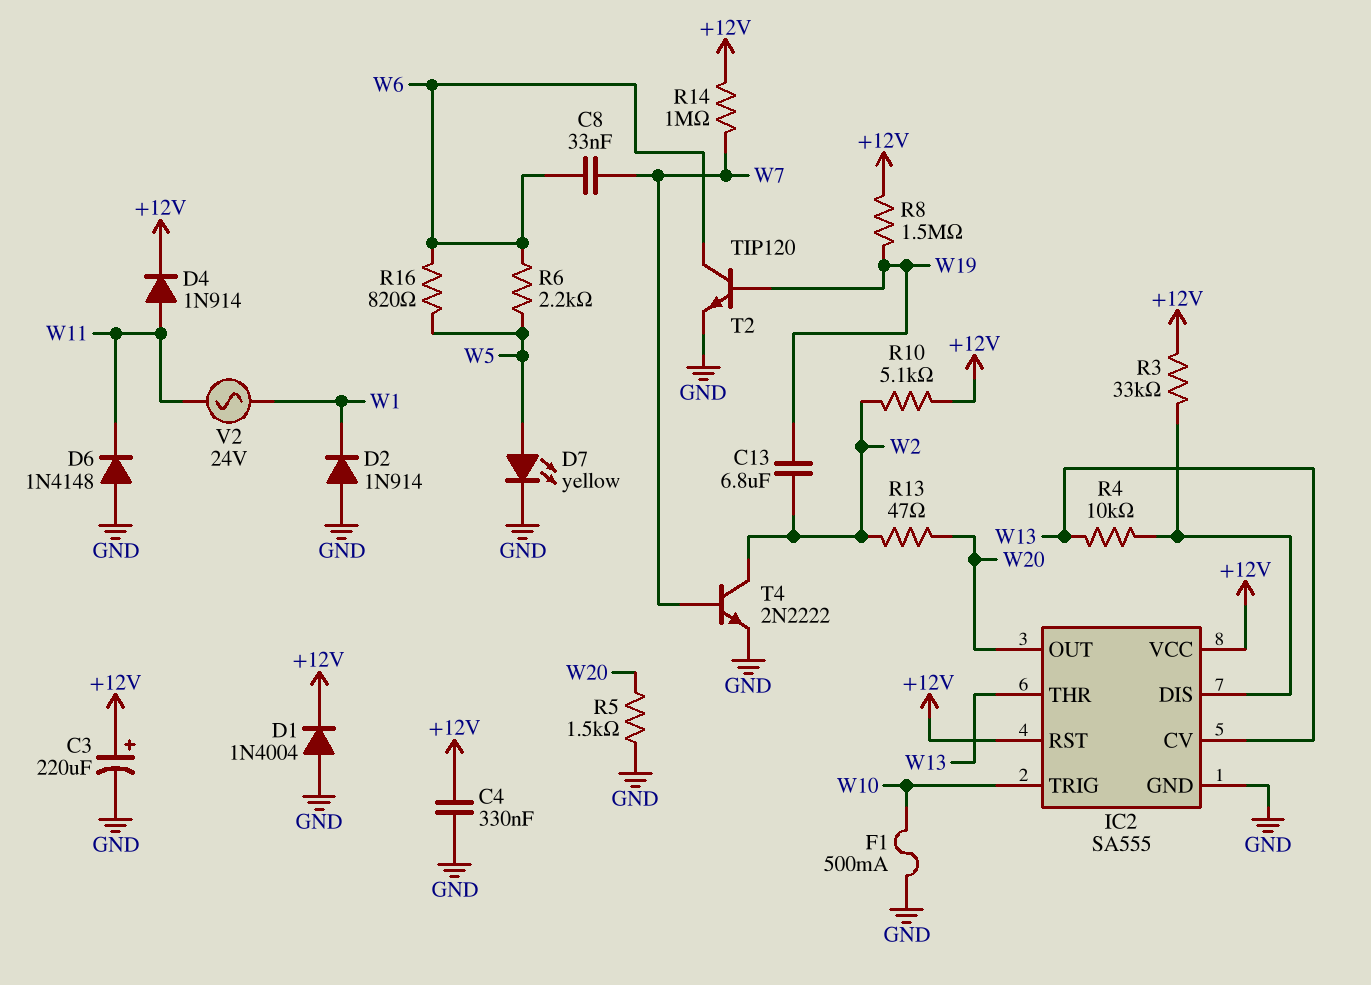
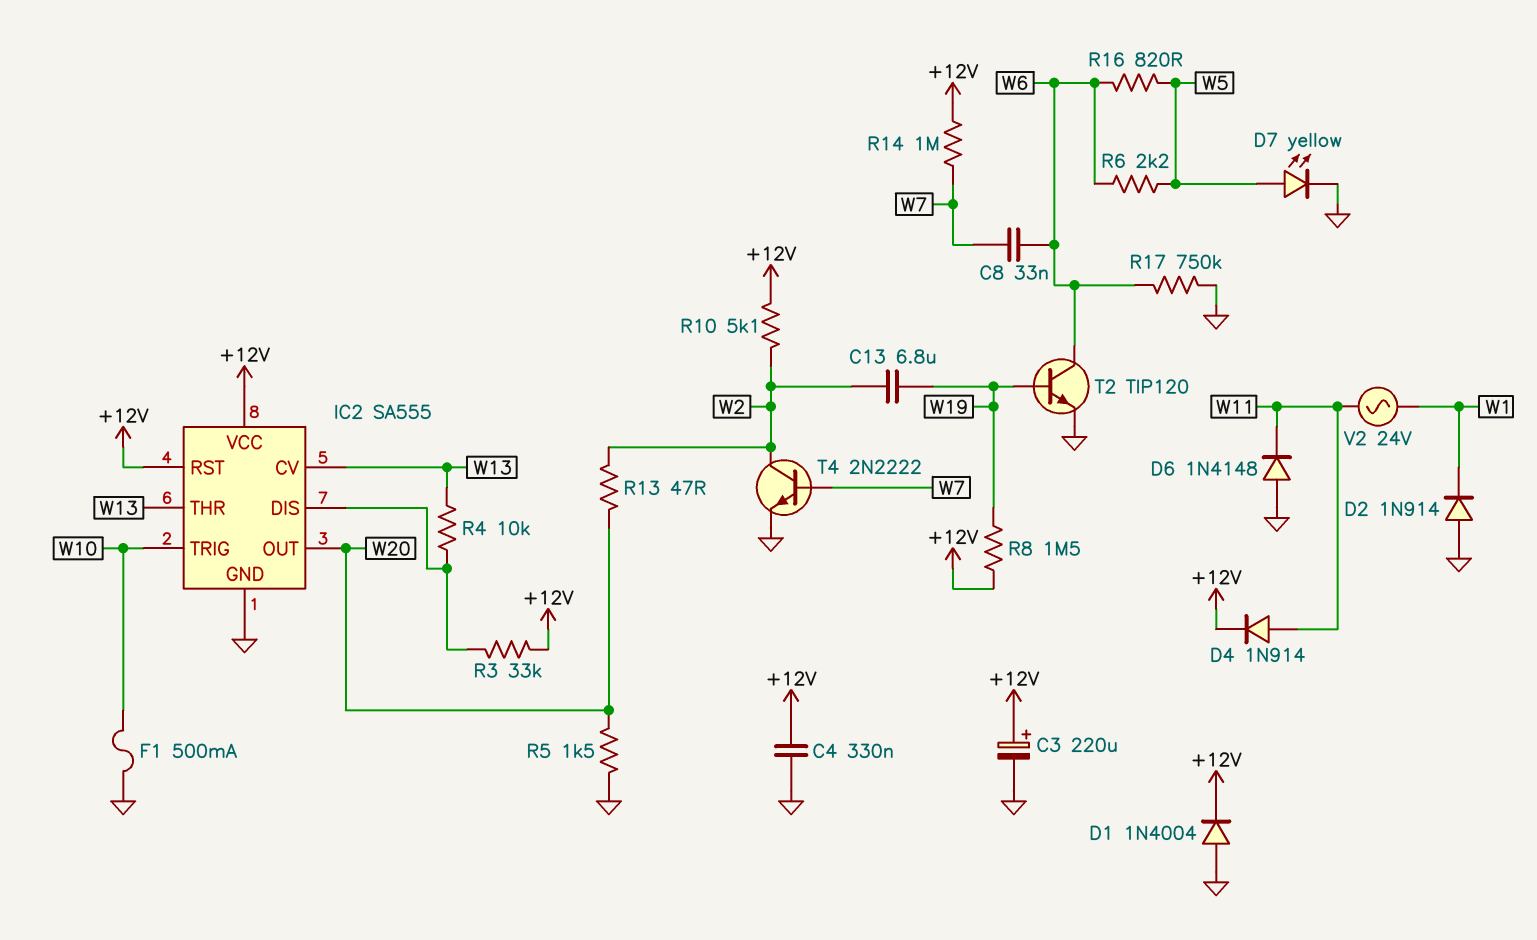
R17: none -> 750k (GND, W6)

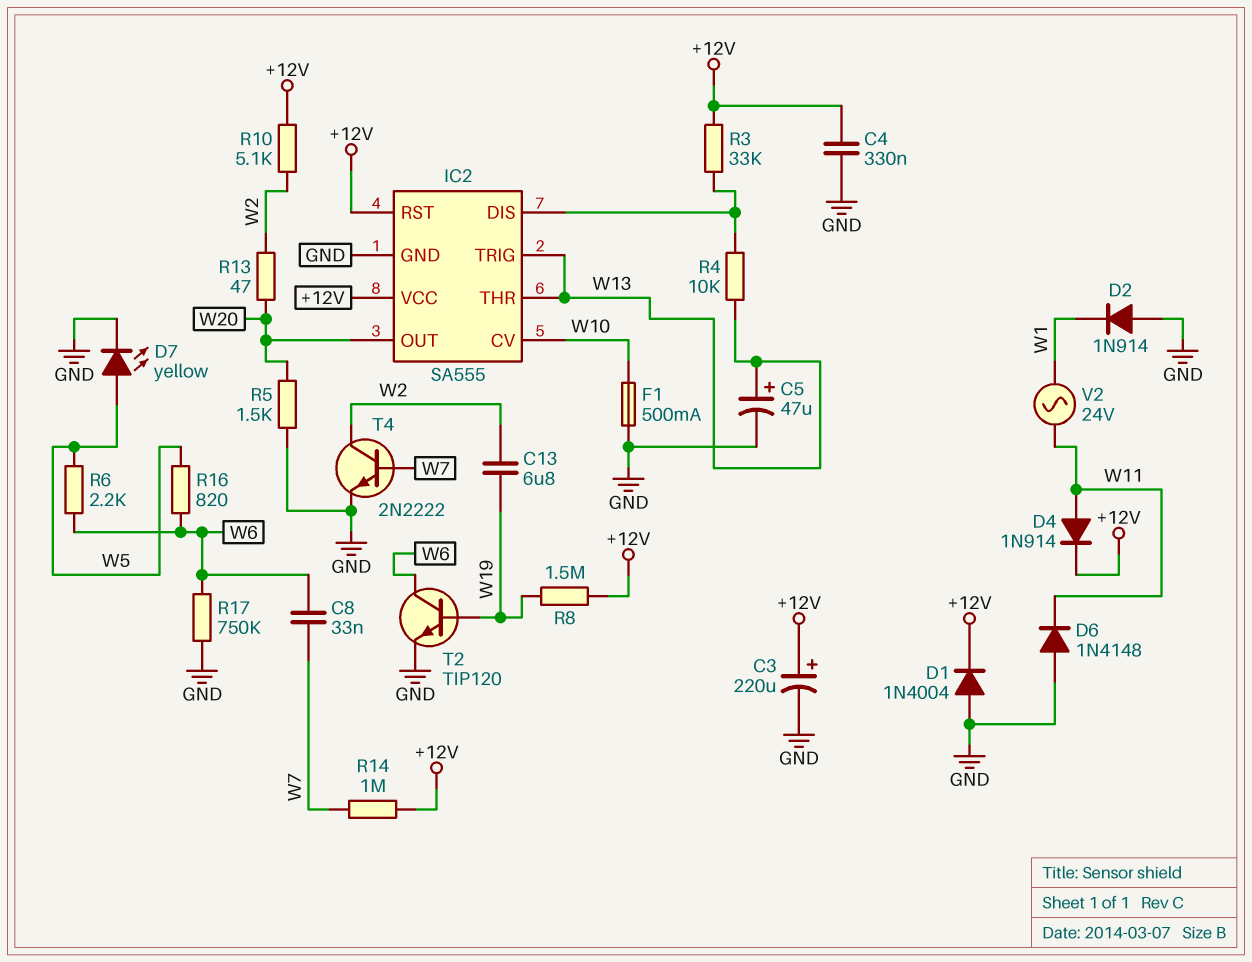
C5: none -> 47uF (plus W13, minus GND)
IC2 pin CV: W13 -> W10
IC2 pin TRIG: W10 -> W13

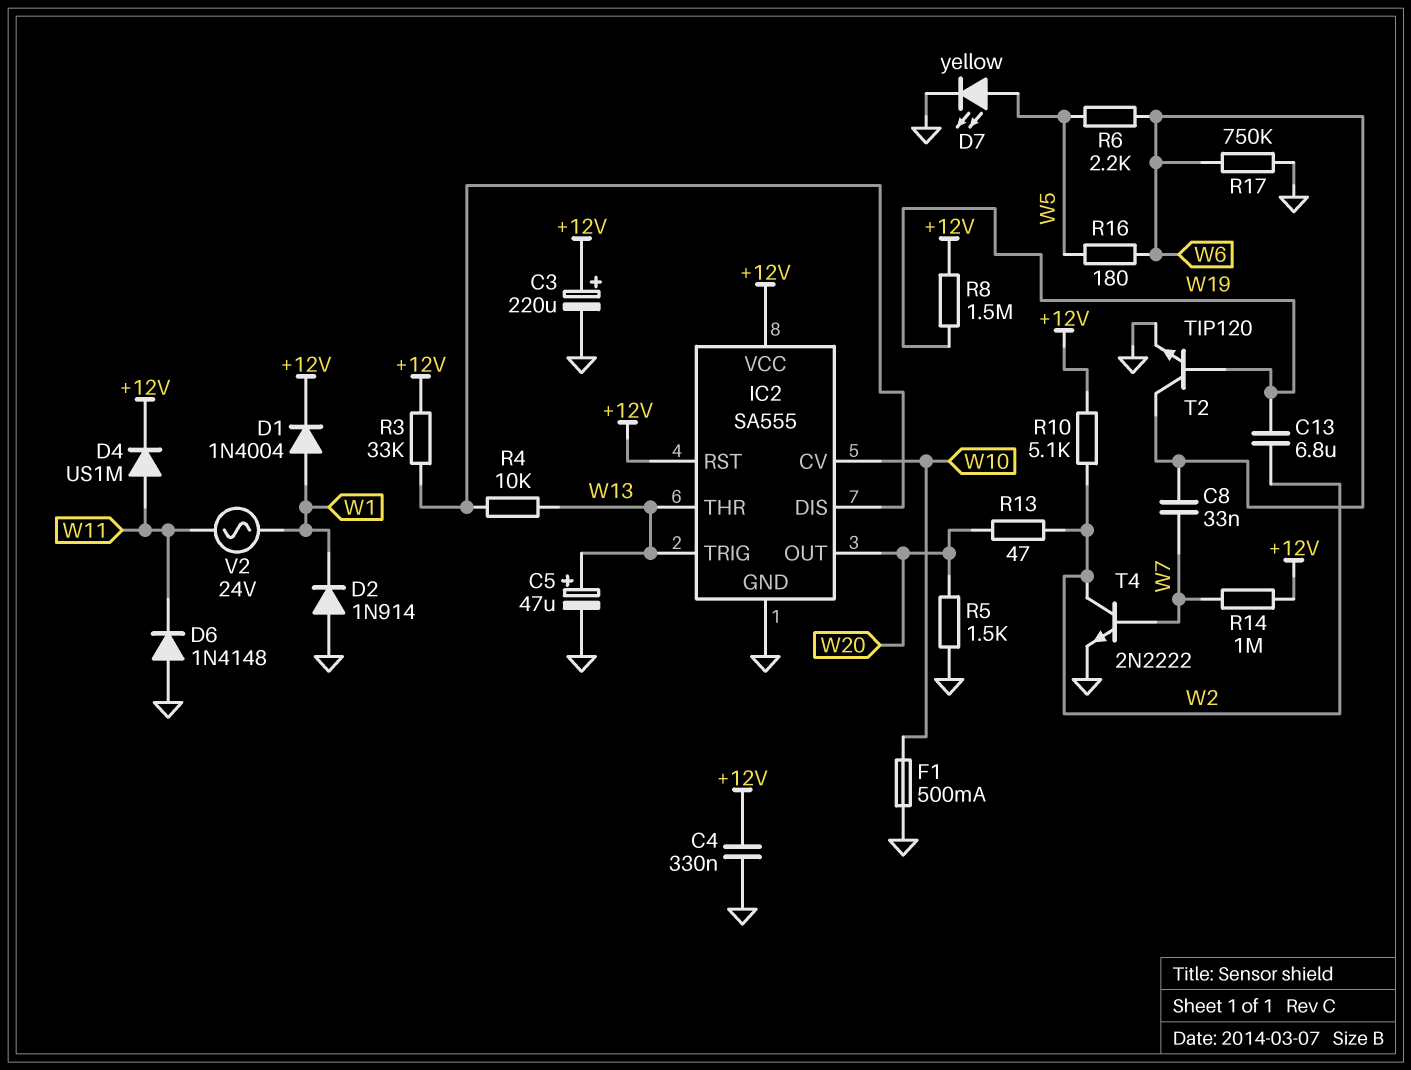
D1: diode 1N4004 (A GND, K +12V) -> diode 1N4004 (A W1, K +12V)
D4: diode 1N914 (A W11, K +12V) -> diode US1M (A W11, K +12V)
R16: 820 (W5, W6) -> 180 (W5, W6)

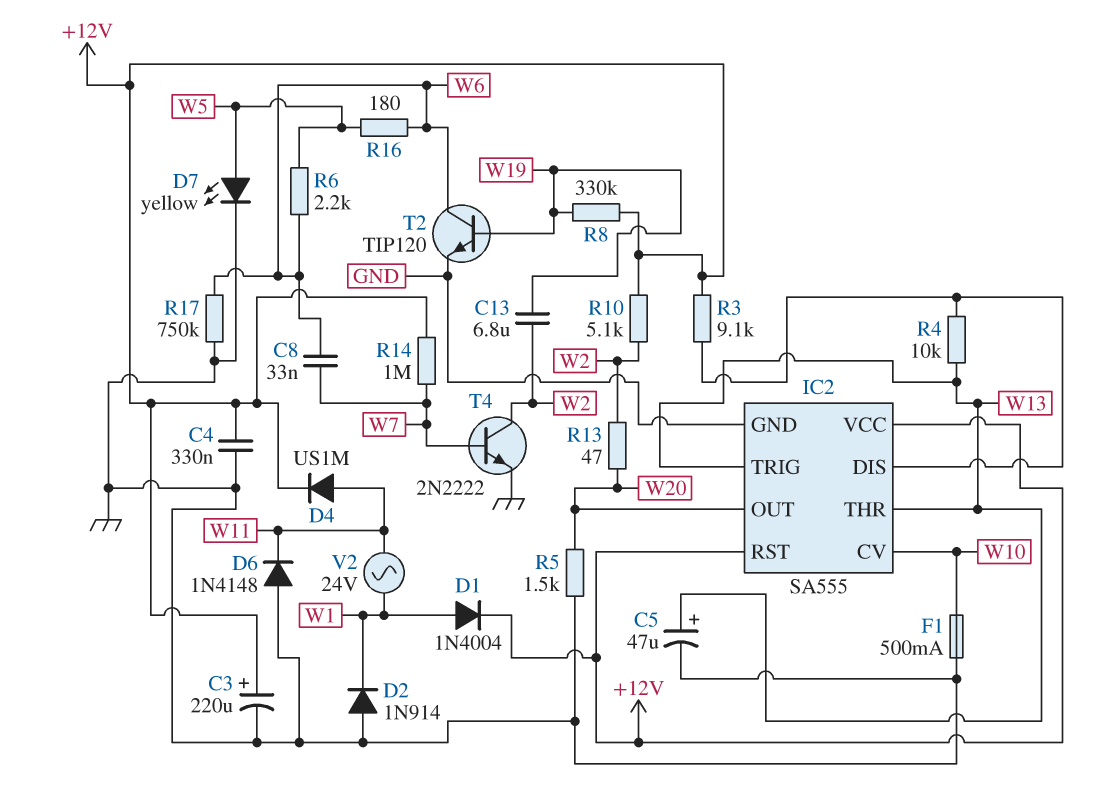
R3: 33k (+12V, IC2/DIS) -> 9.1k (+12V, IC2/DIS)
R8: 1.5M (+12V, W19) -> 330k (+12V, W19)

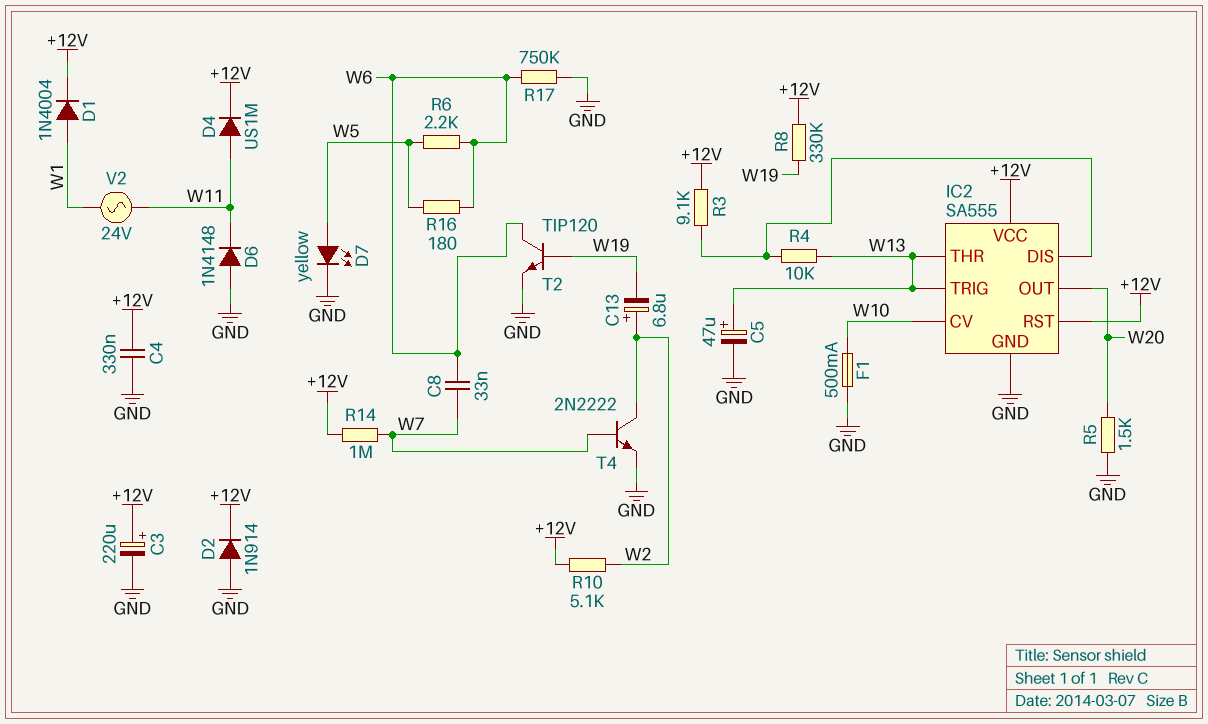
C13: 6.8uF (W2, W19) -> 6.8uF (plus W2, minus W19)
D2: diode 1N914 (A GND, K W1) -> diode 1N914 (A GND, K +12V)
R13: 47 (W2, W20) -> none

